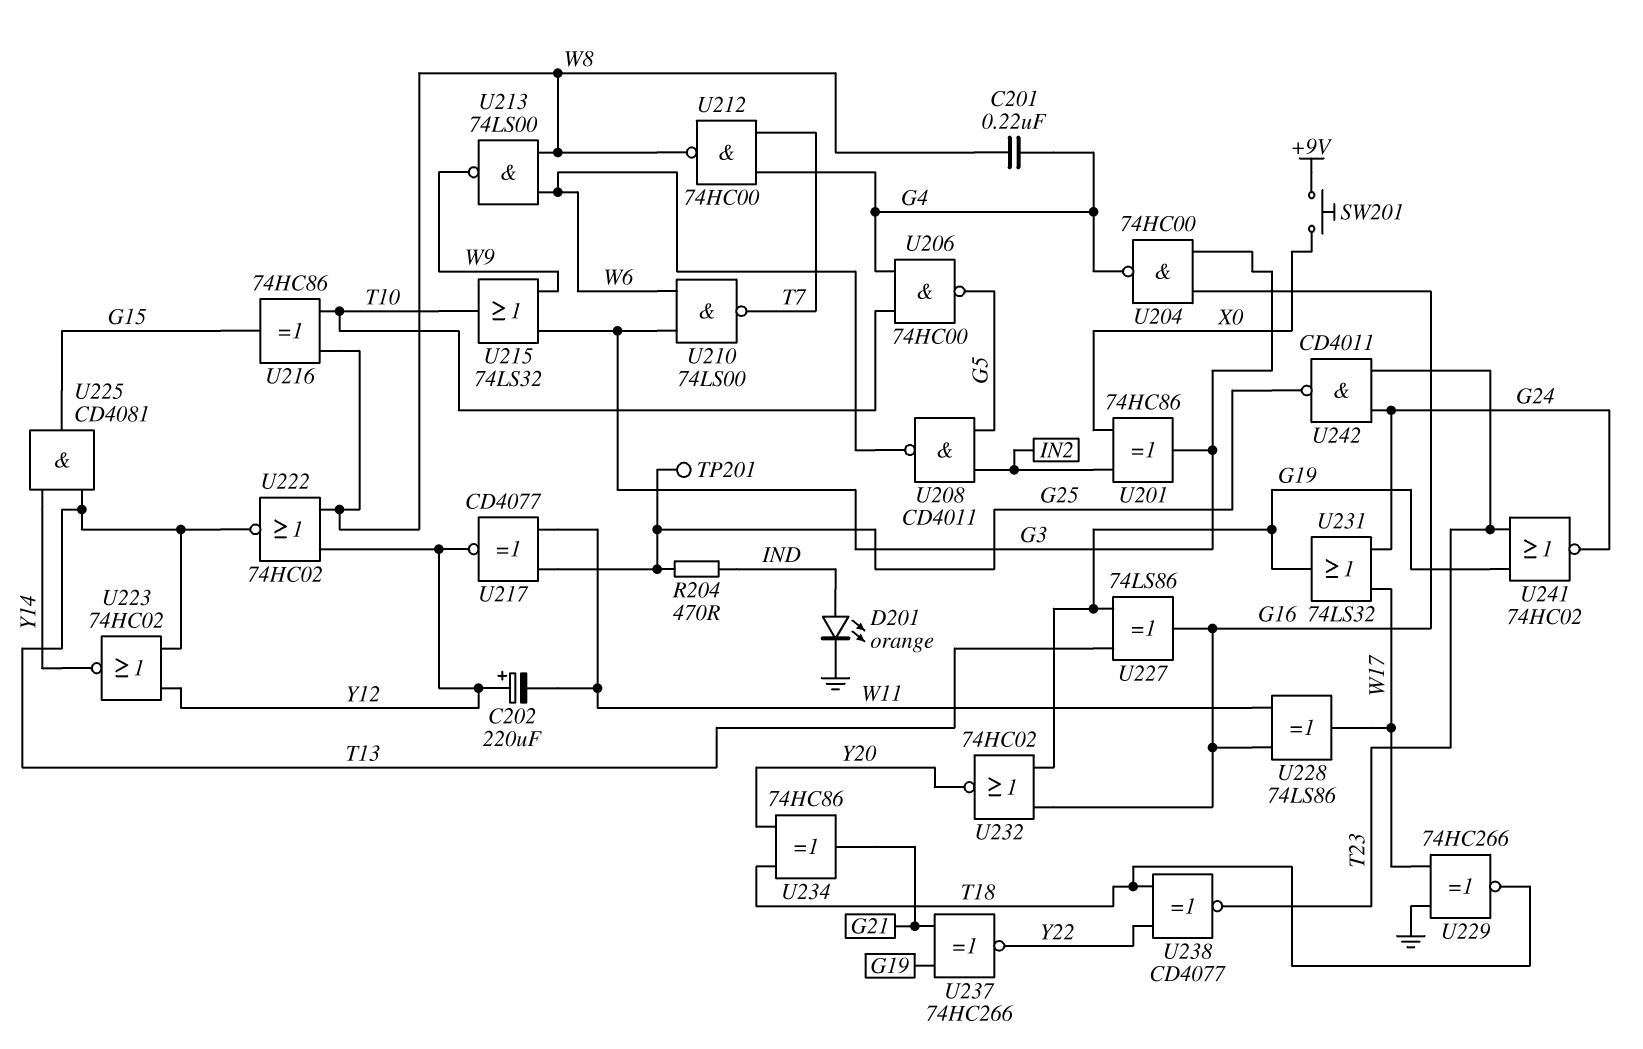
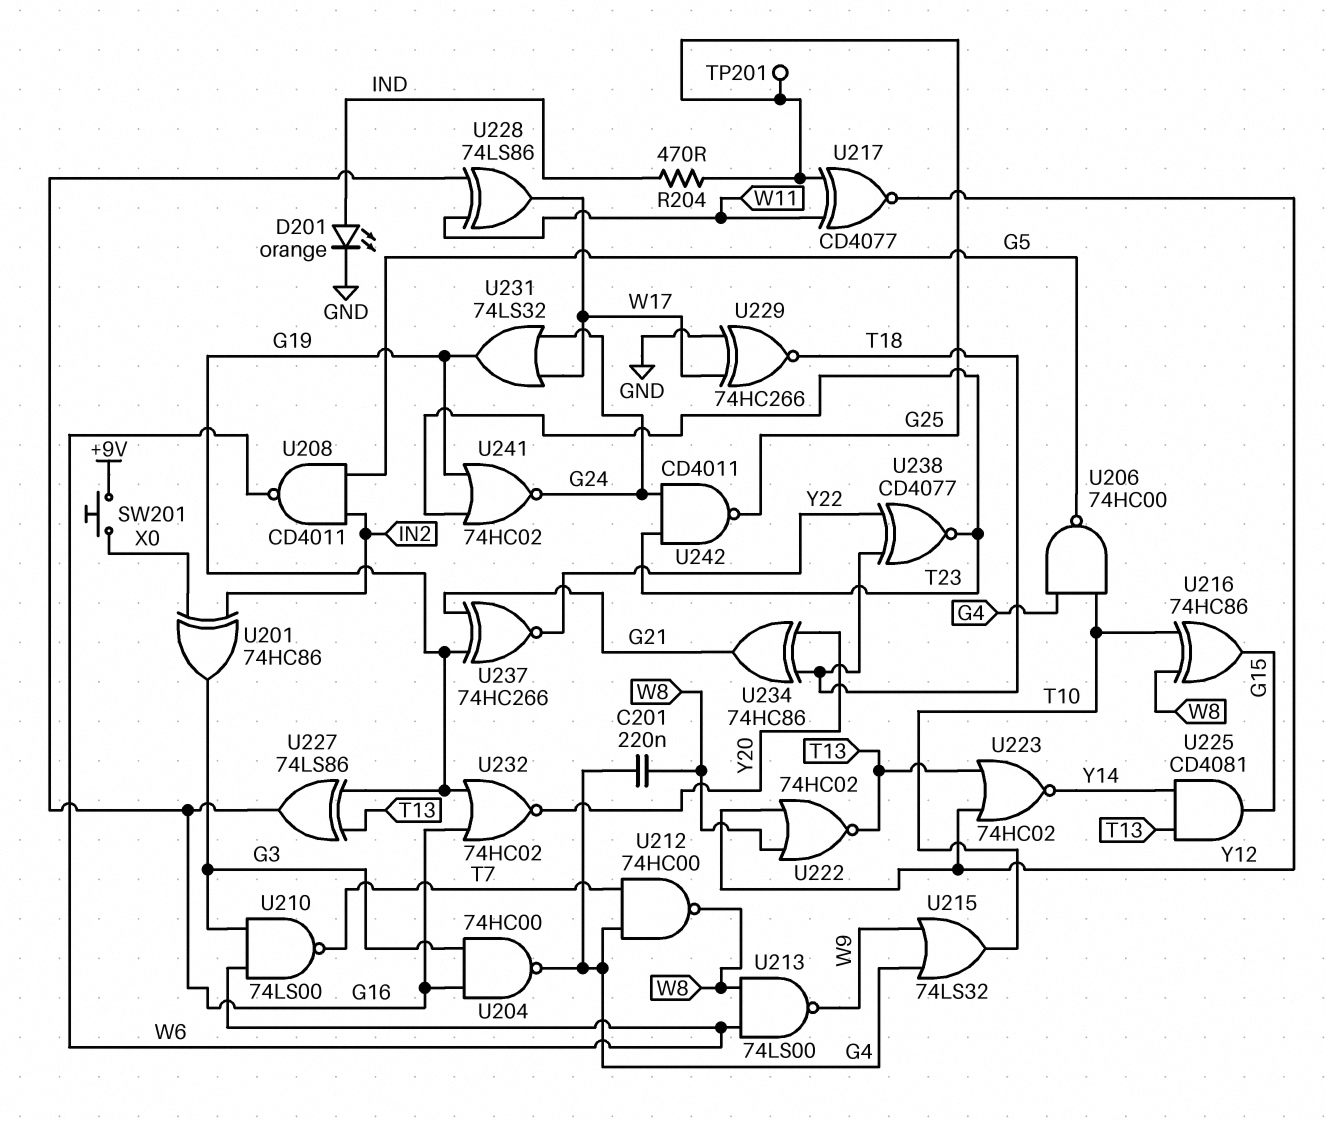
C202: 220uF (plus Y12, minus W11) -> none
U215: OR 74LS32 (in G3, in W9, out T10) -> OR 74LS32 (in G4, in W9, out T10)

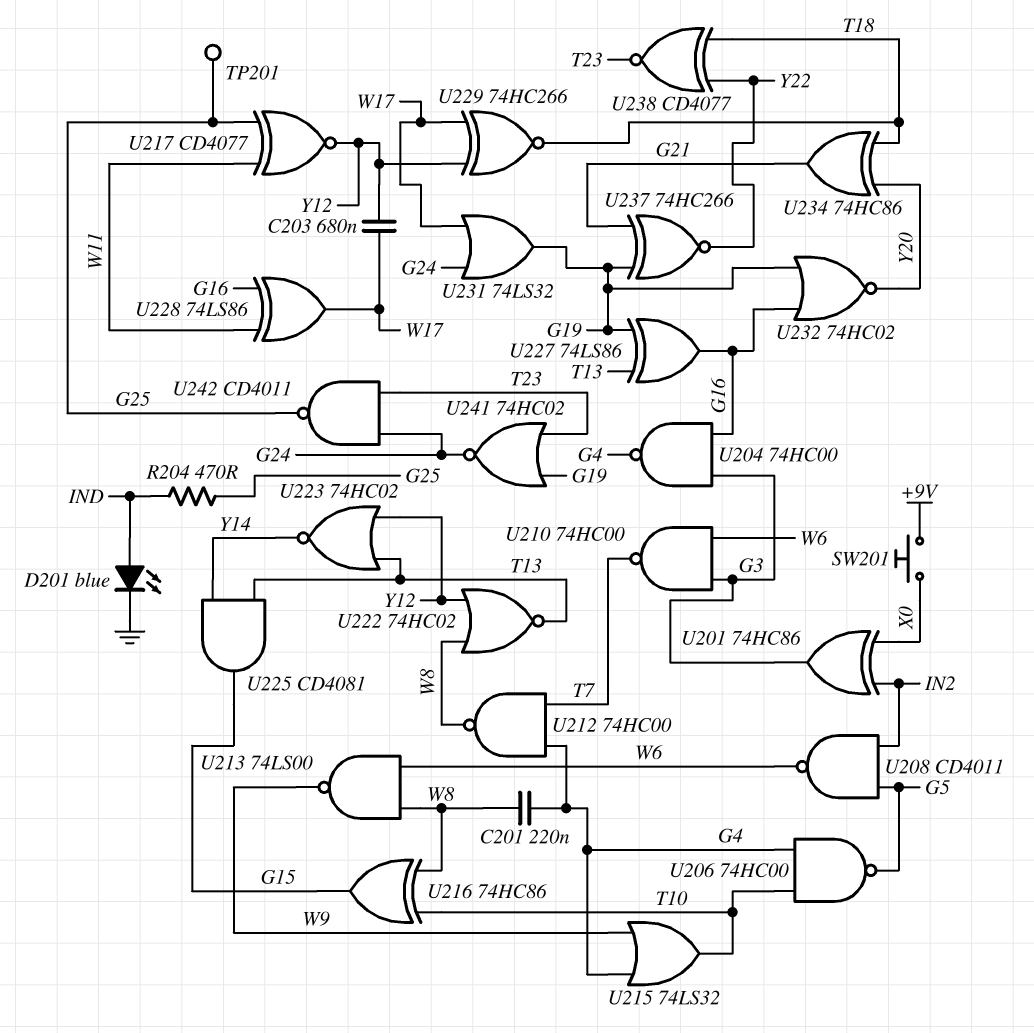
C203: none -> 680nF (W17, Y12)
D201: LED orange (A IND, K GND) -> LED blue (A IND, K GND)
U210: NAND 74LS00 (in G3, in W6, out T7) -> NAND 74HC00 (in G3, in W6, out T7)
U229: XNOR 74HC266 (in GND, in W17, out T18) -> XNOR 74HC266 (in W17, in Y12, out T18)

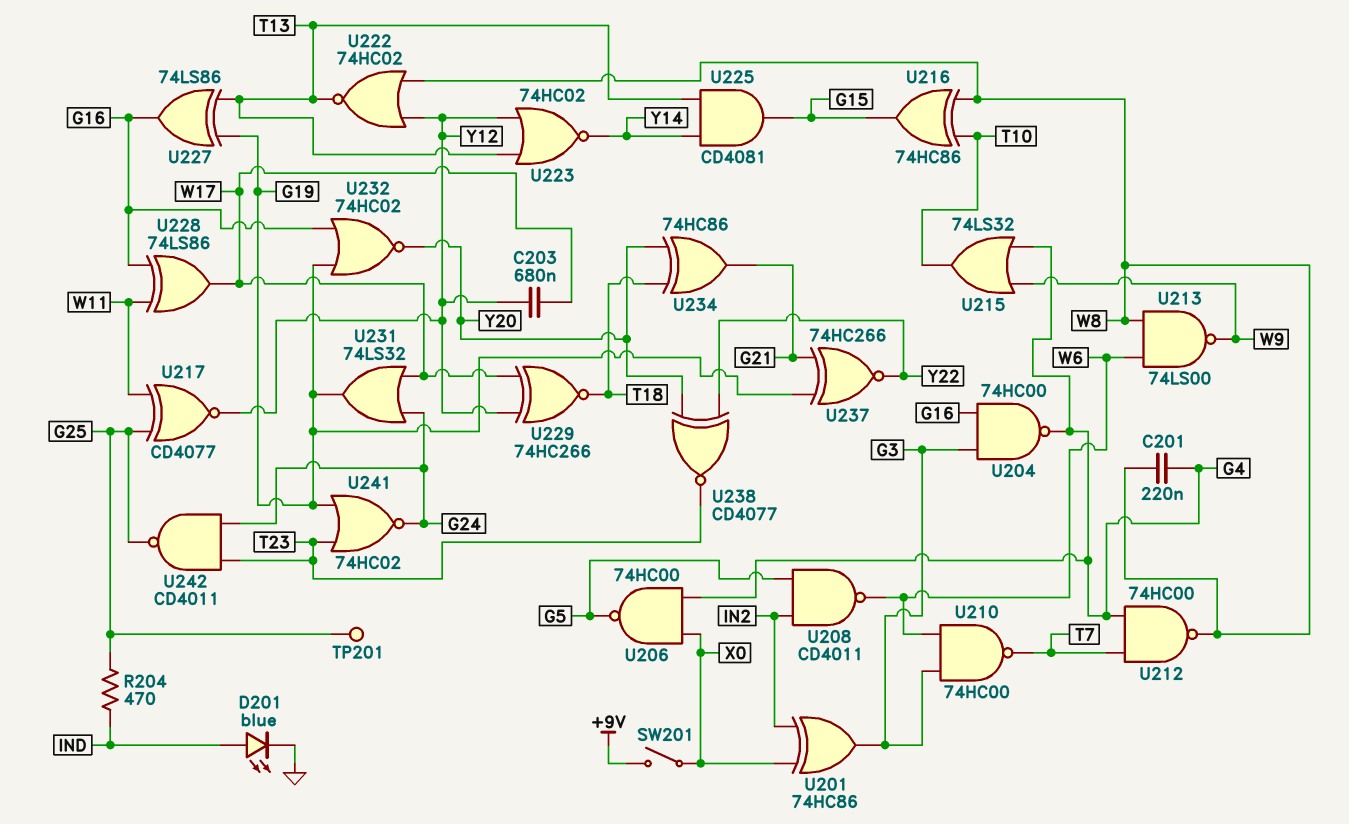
SW201: button (+9V, X0) -> switch (+9V, X0)
U206: NAND 74HC00 (in G4, in T10, out G5) -> NAND 74HC00 (in G4, in X0, out G5)
U238: XNOR CD4077 (in T18, in Y22, out T23) -> XNOR CD4077 (in Y20, in Y22, out T23)

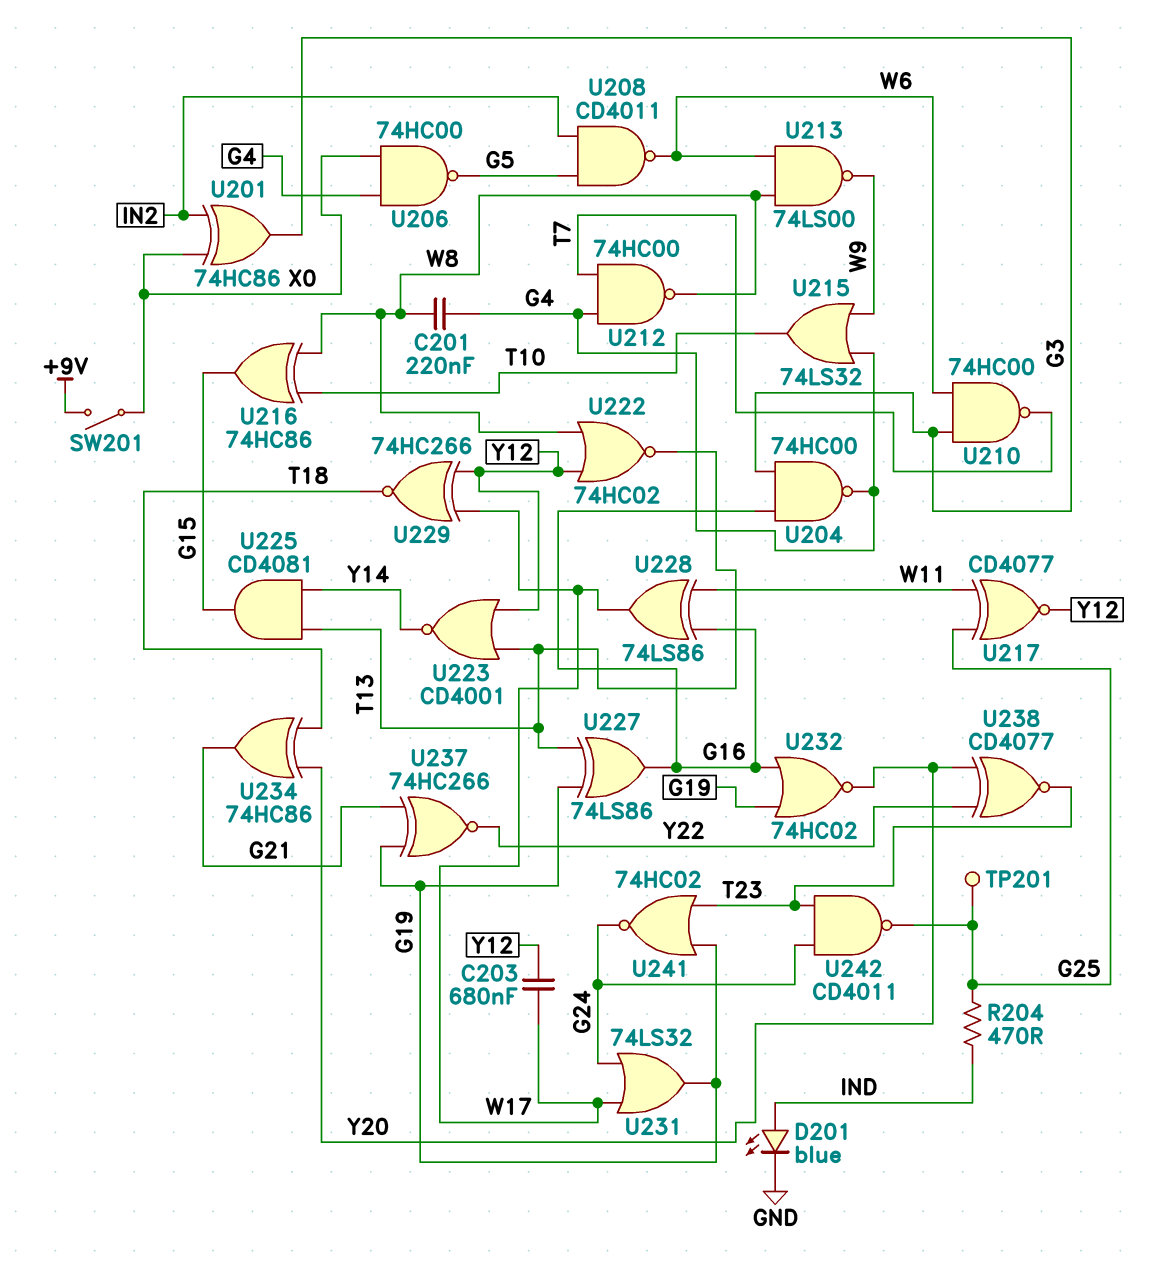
U223: NOR 74HC02 (in T13, in Y12, out Y14) -> NOR CD4001 (in T13, in Y12, out Y14)

